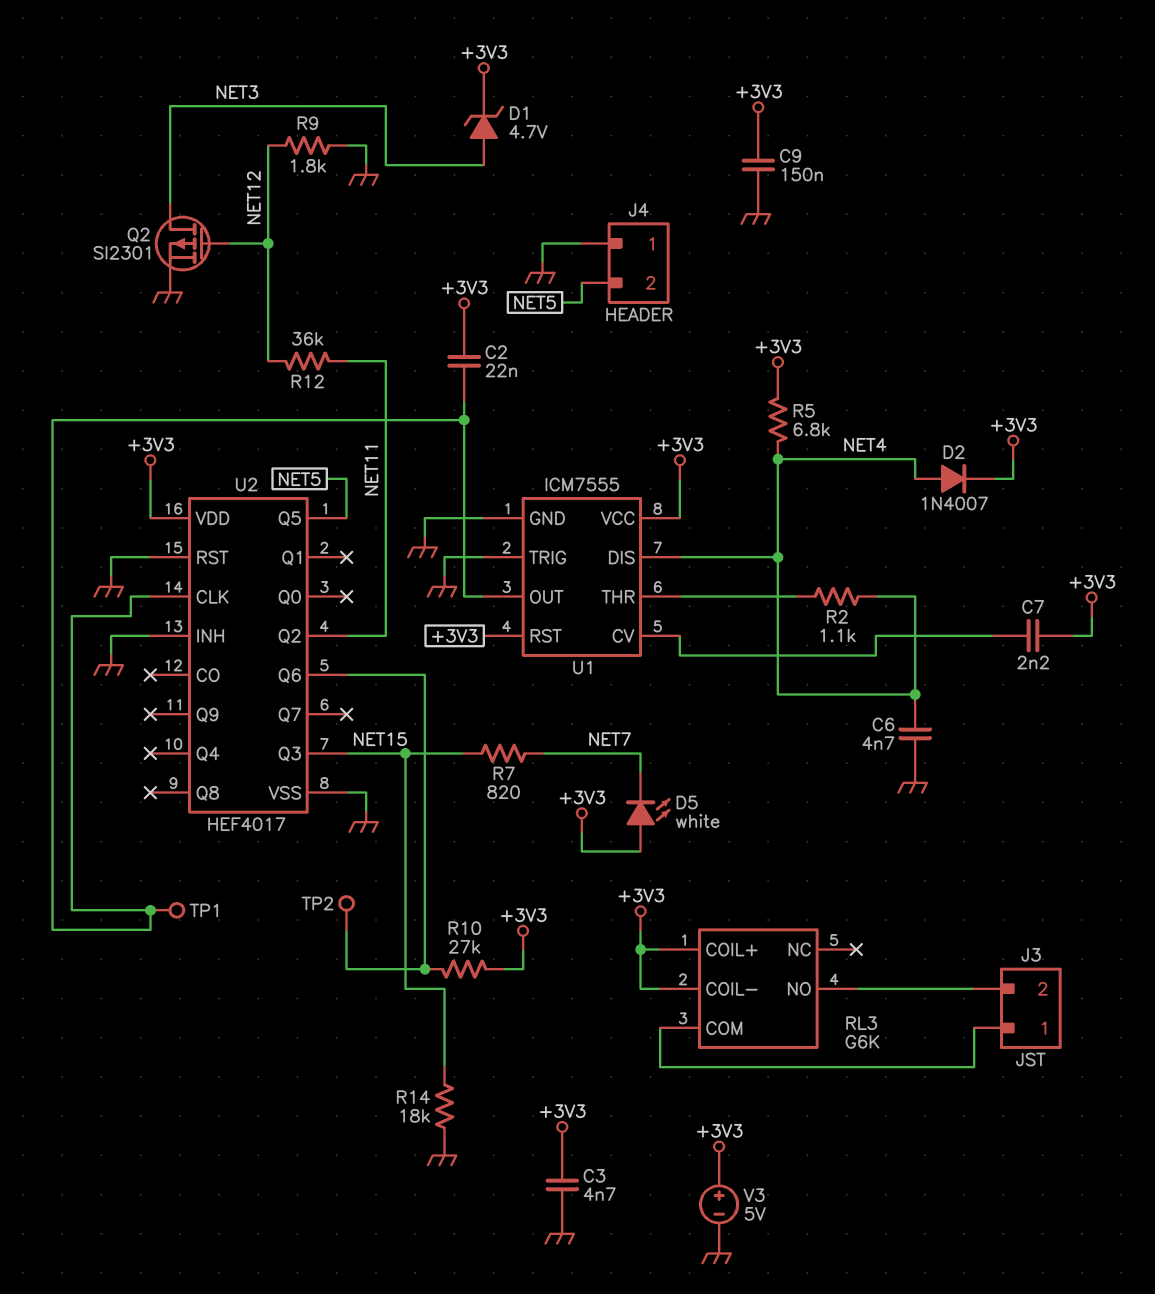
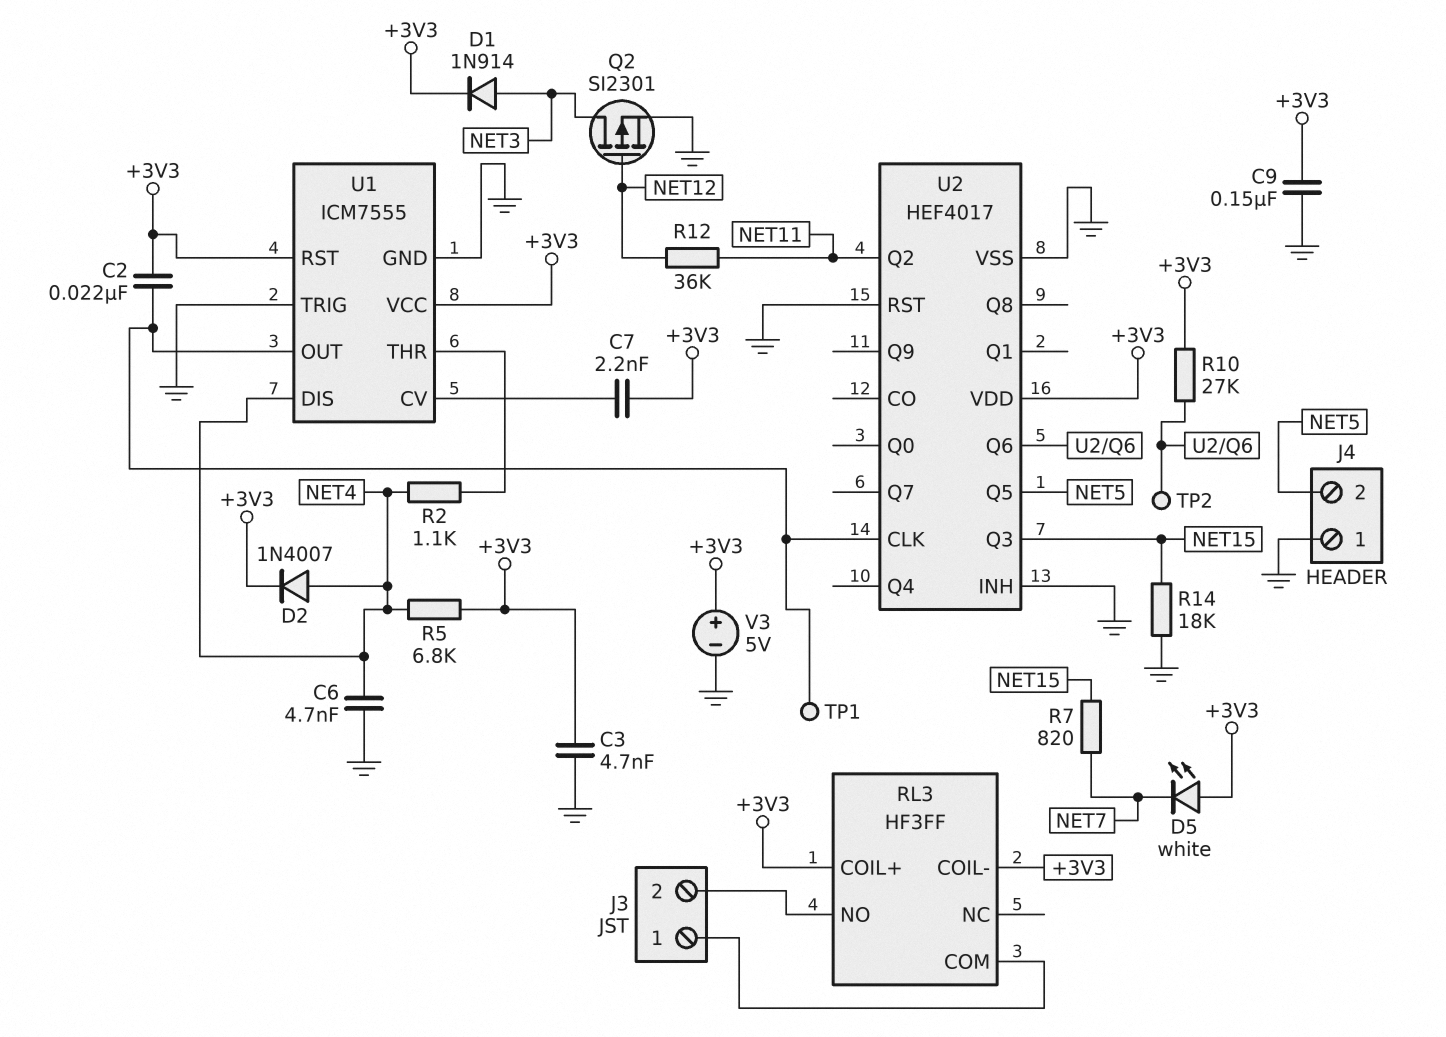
D1: zener 4.7V (A NET3, K +3V3) -> diode 1N914 (A NET3, K +3V3)
R9: 1.8k (GND, NET12) -> none
RL3: G6K -> HF3FF

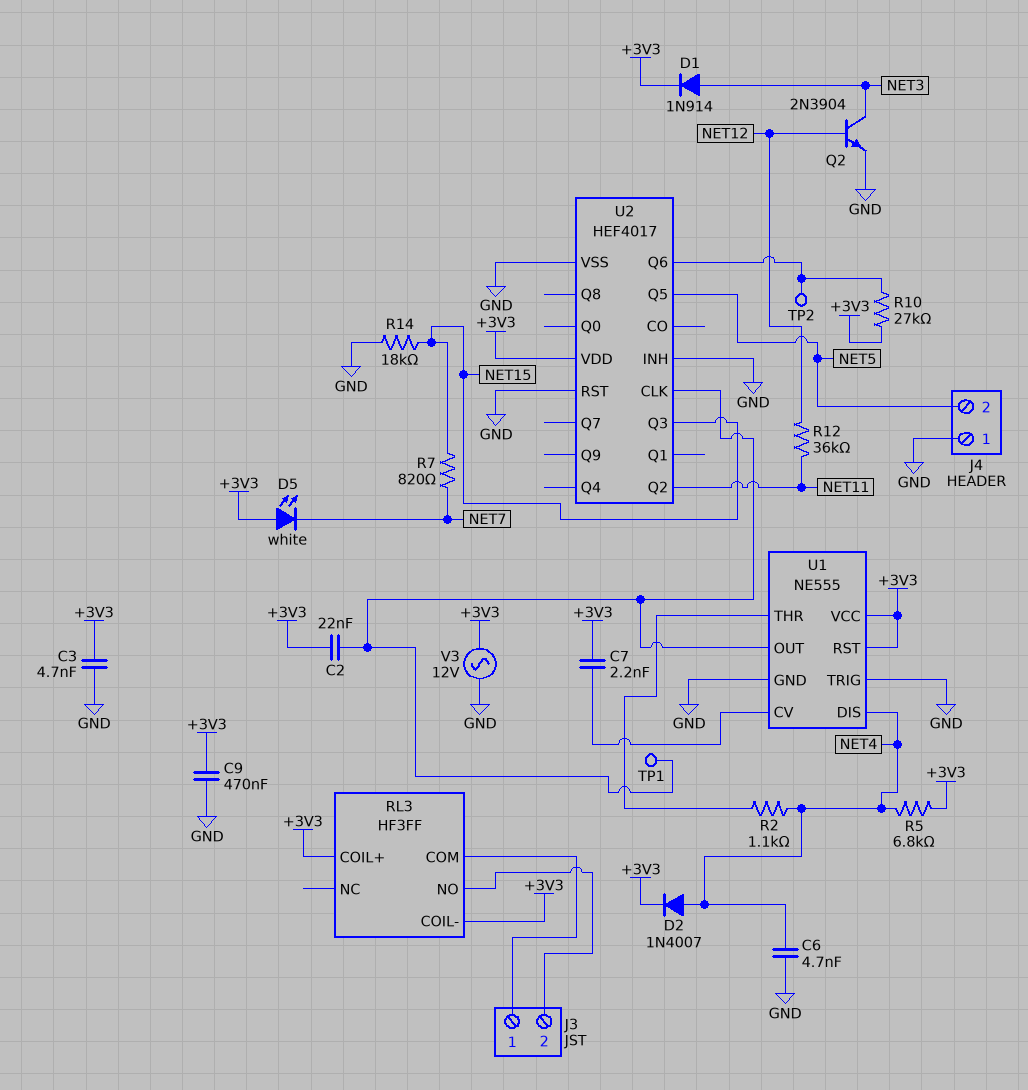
C9: 150nF (+3V3, GND) -> 470nF (+3V3, GND)
Q2: PMOS SI2301 (G NET12, D NET3, S GND) -> NPN 2N3904 (B NET12, C NET3, E GND)
U1: ICM7555 -> NE555
V3: 5V (plus +3V3, minus GND) -> AC 12V (+3V3, GND)

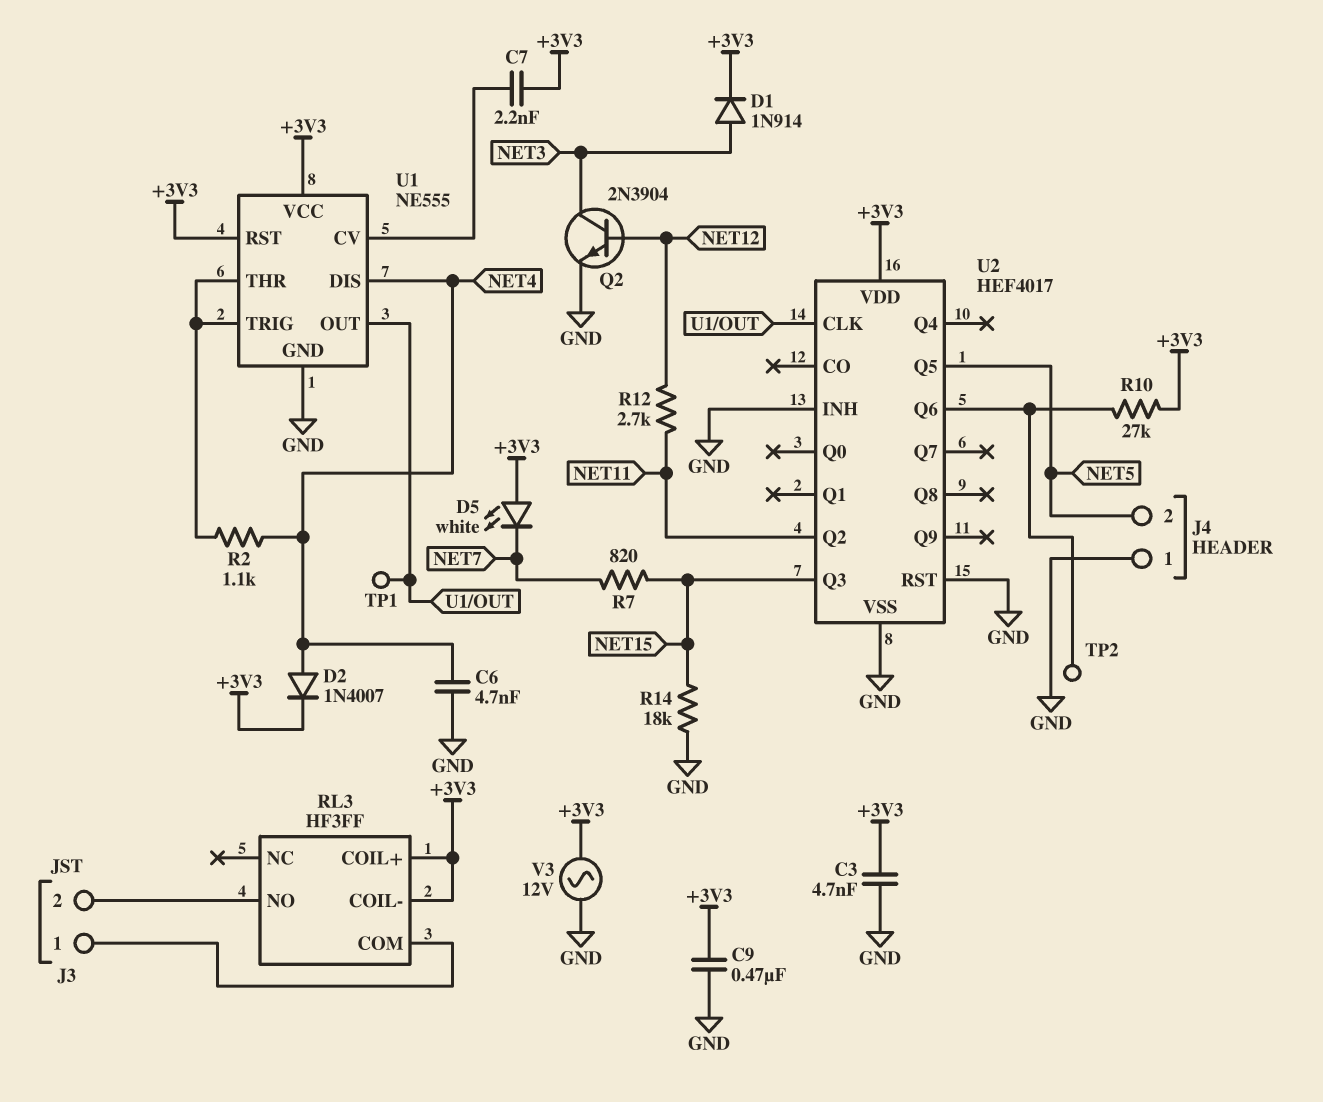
C2: 22nF (+3V3, U1/OUT) -> none
R5: 6.8k (+3V3, NET4) -> none
R12: 36k (NET11, NET12) -> 2.7k (NET11, NET12)
U1 pin TRIG: GND -> U1/THR

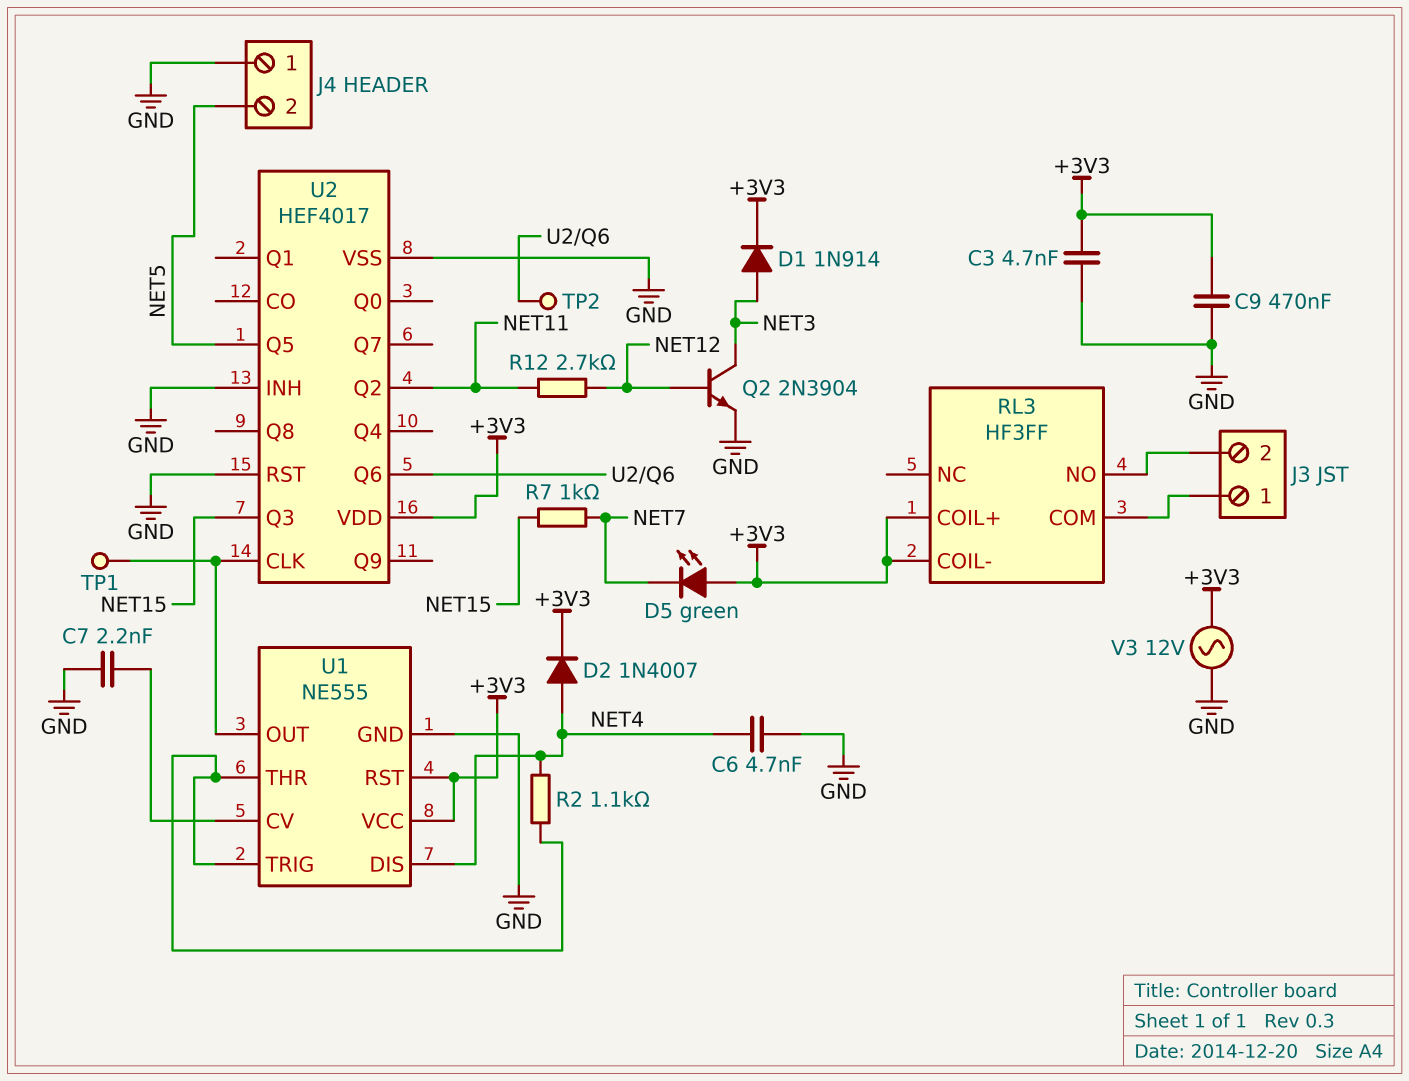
C7: 2.2nF (+3V3, U1/CV) -> 2.2nF (GND, U1/CV)
D5: LED white (A +3V3, K NET7) -> LED green (A +3V3, K NET7)
R7: 820 (NET7, NET15) -> 1k (NET7, NET15)
R10: 27k (+3V3, U2/Q6) -> none
R14: 18k (GND, NET15) -> none

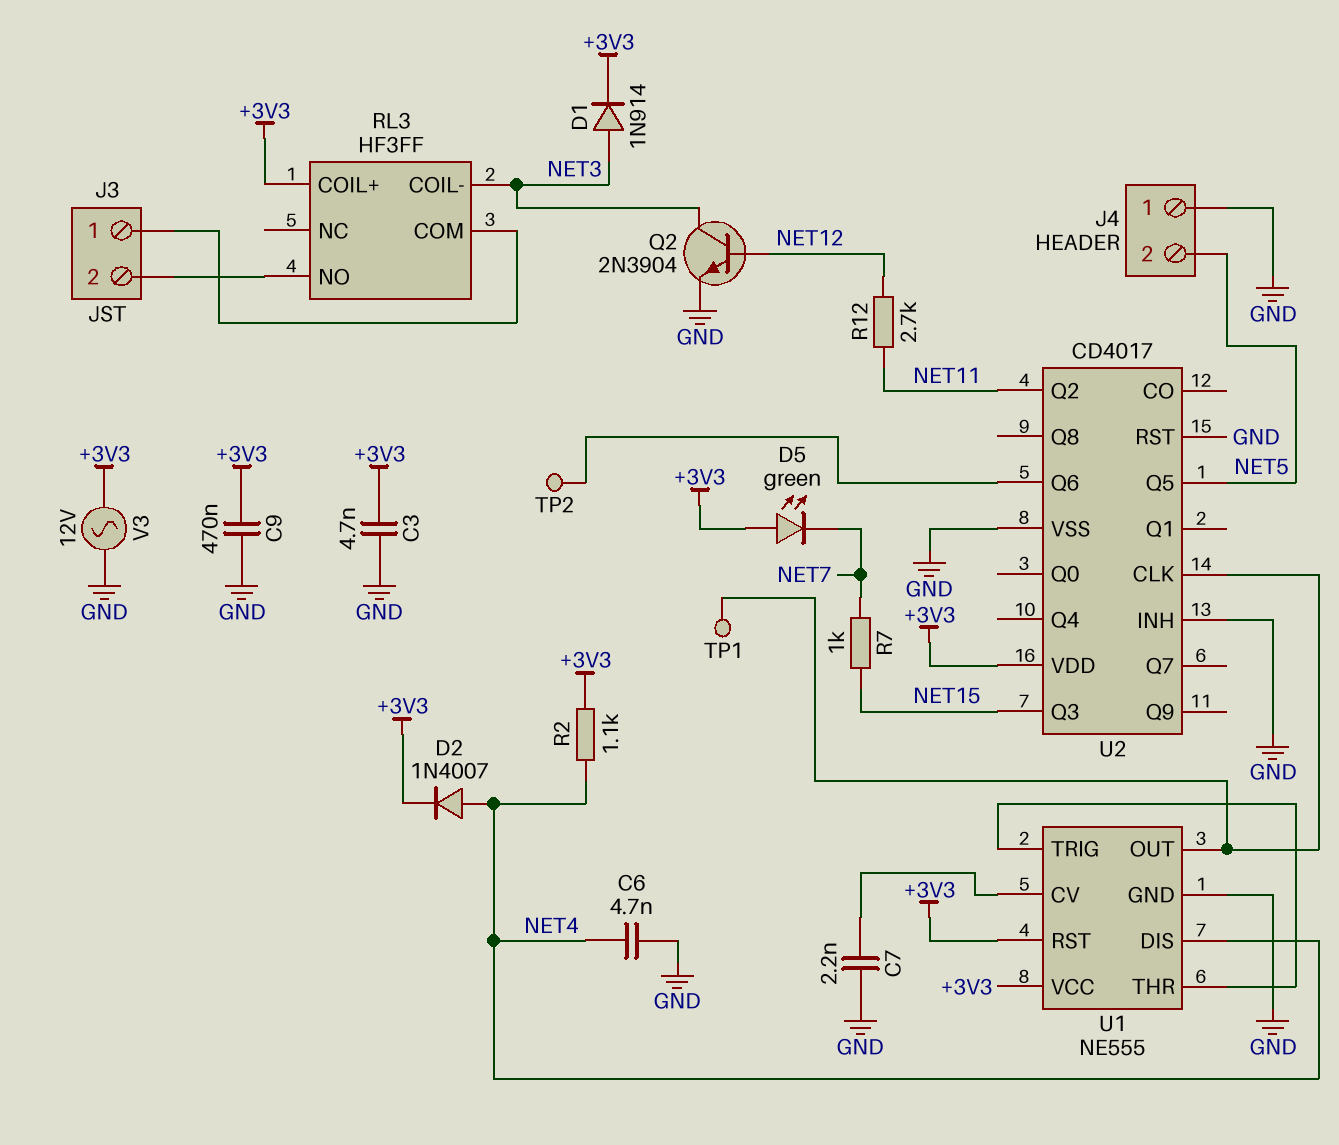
R2: 1.1k (NET4, U1/THR) -> 1.1k (+3V3, NET4)
RL3 pin COIL-: +3V3 -> NET3
U2: HEF4017 -> CD4017

